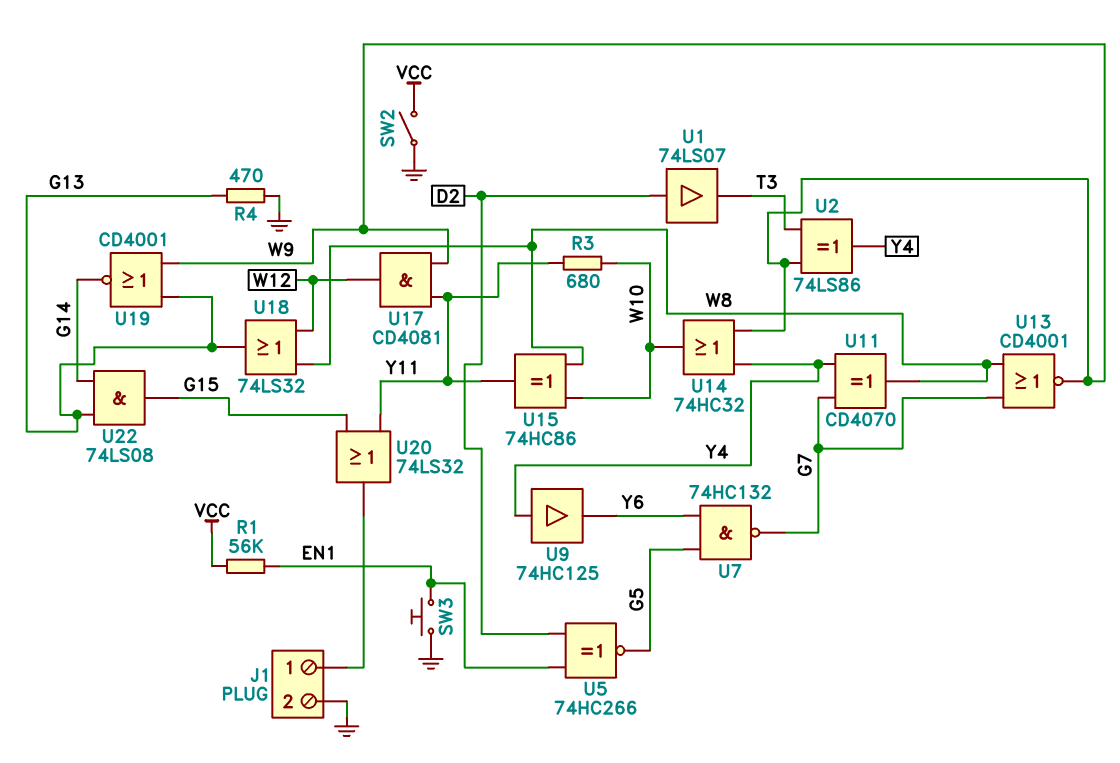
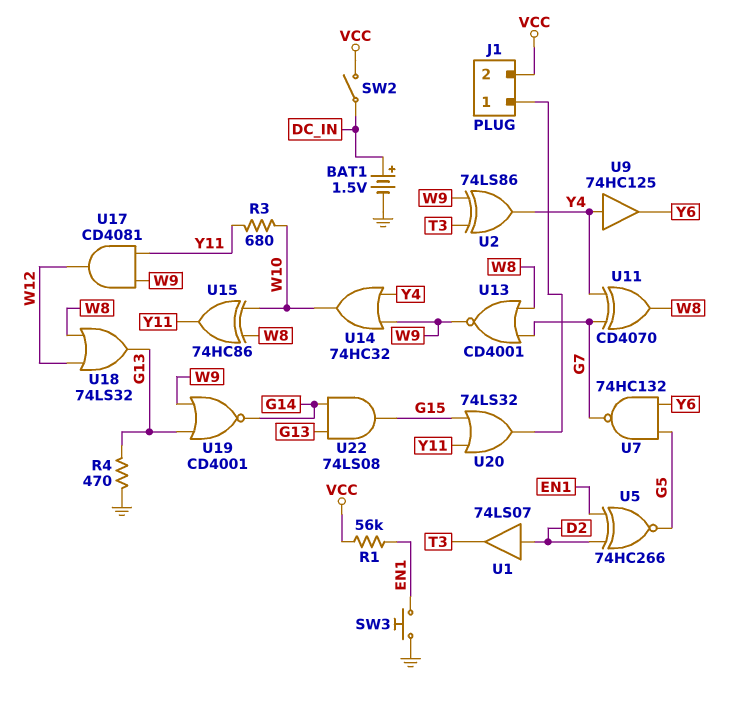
BAT1: none -> 1.5V (plus DC_IN, minus GND)
J1 pin 2: GND -> VCC
SW2: switch (GND, VCC) -> switch (DC_IN, VCC)

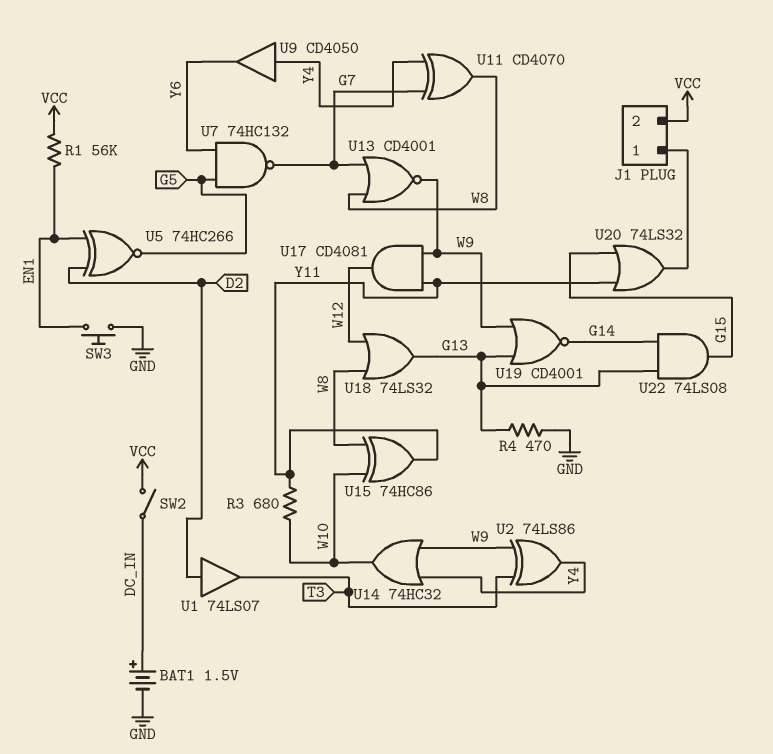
U9: buffer 74HC125 (in Y4, out Y6) -> buffer CD4050 (in Y4, out Y6)

